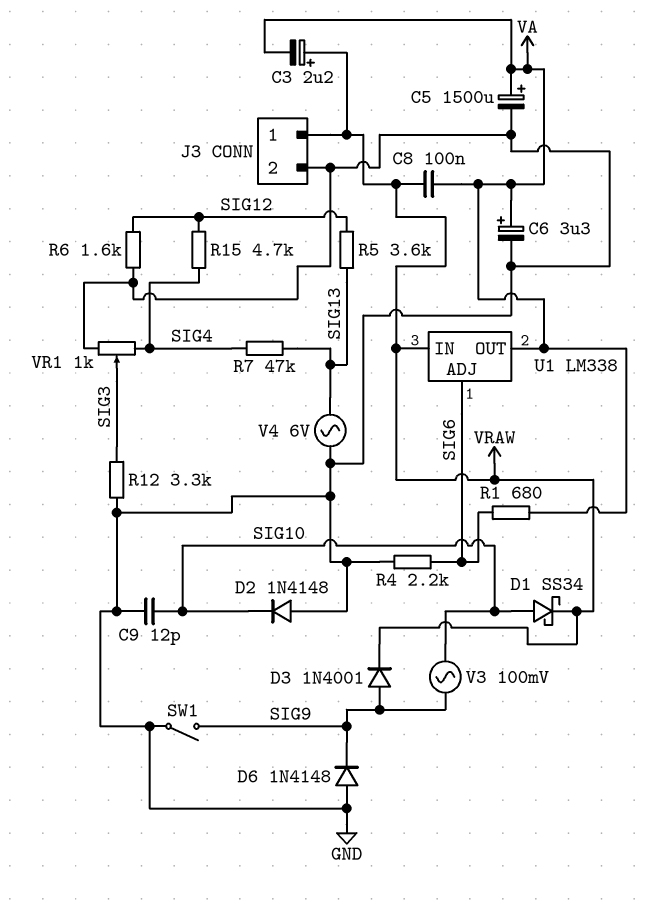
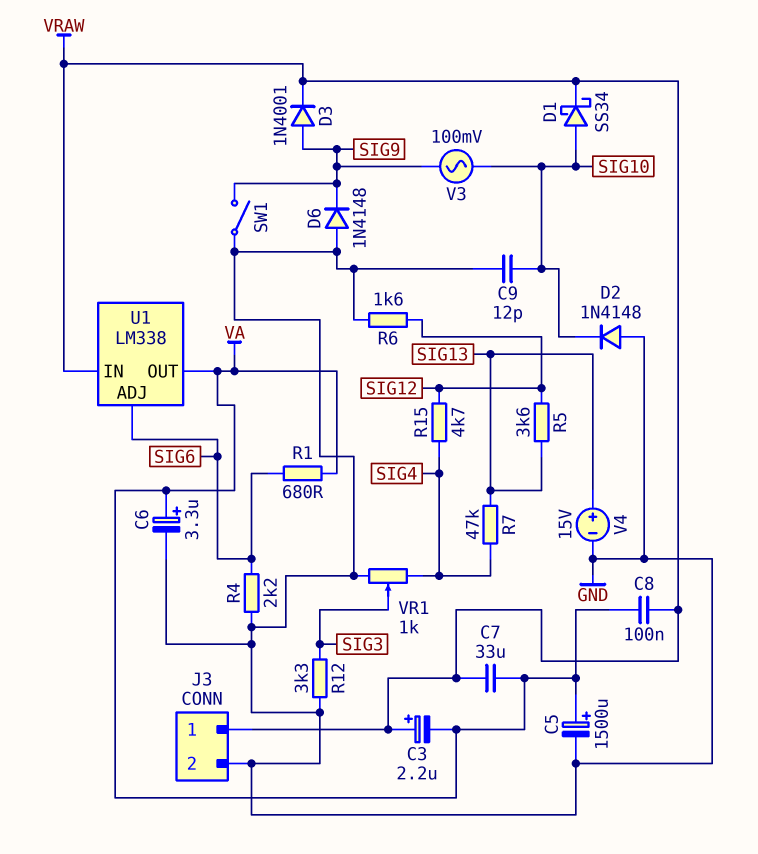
C7: none -> 33uF (VA, VRAW)
V4: AC 6V (GND, SIG13) -> 15V (plus SIG13, minus GND)

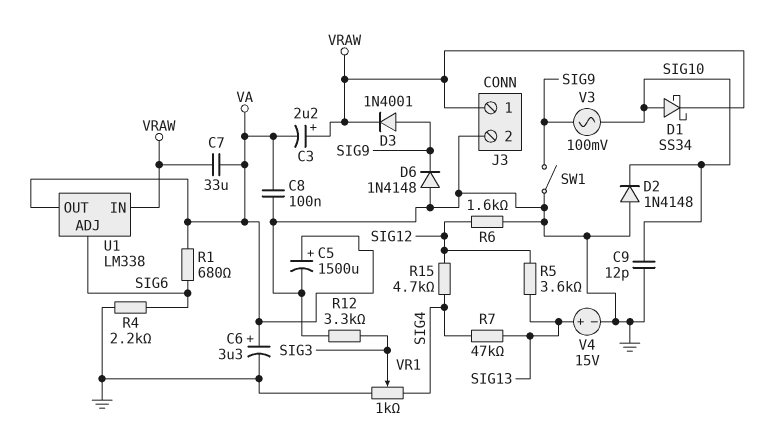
C8: 100nF (VA, VRAW) -> 100nF (GND, VA)

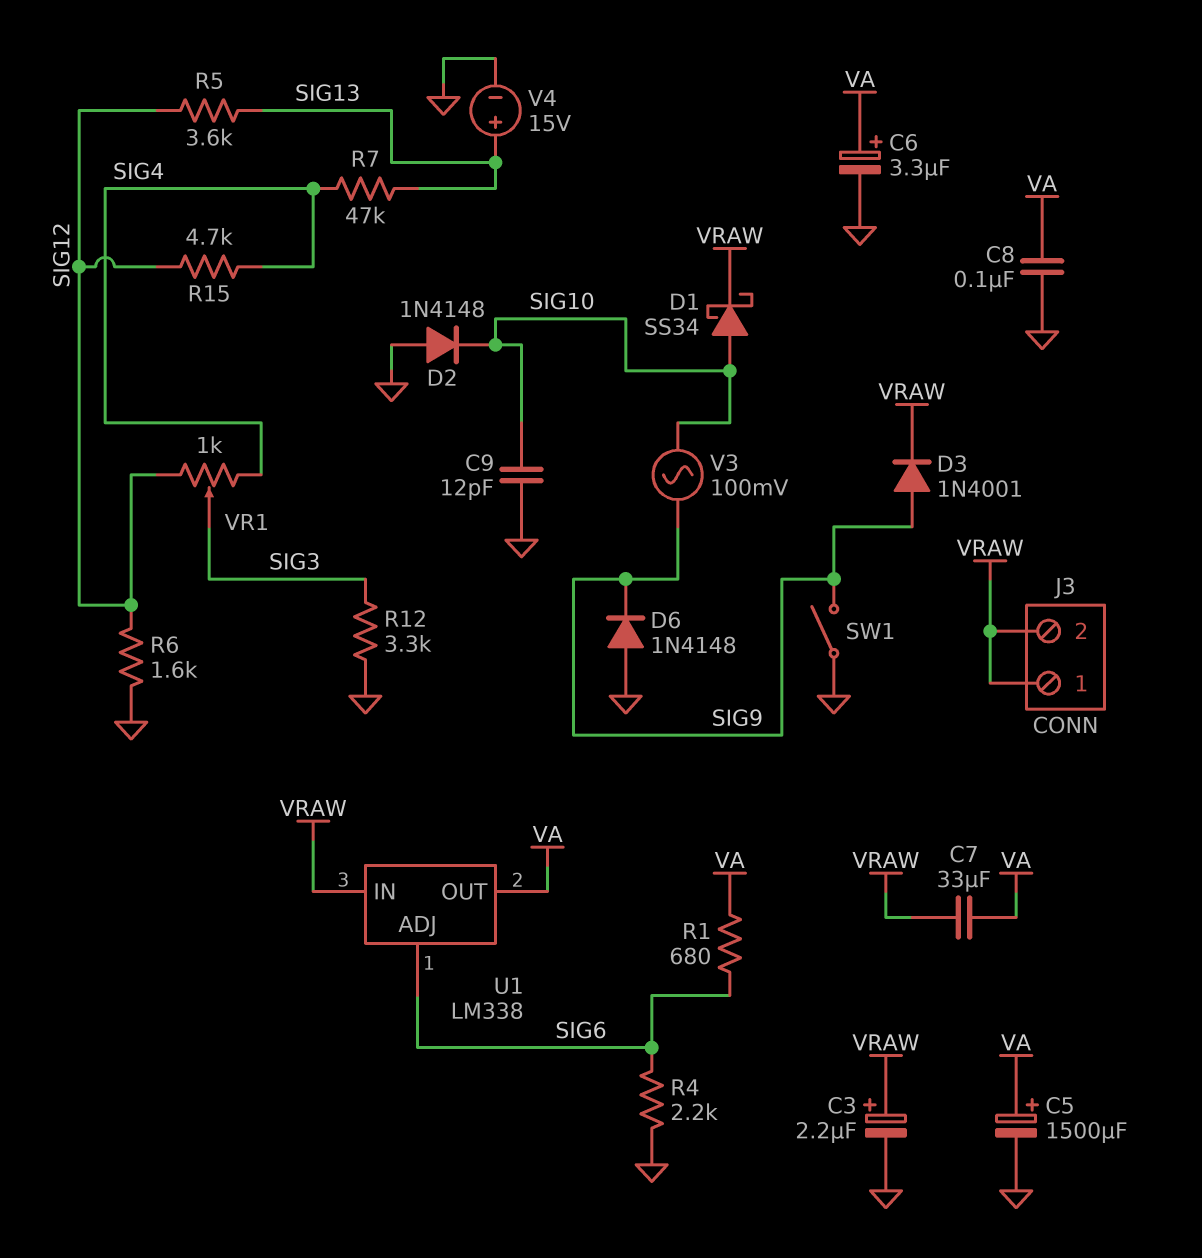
C3: 2.2uF (plus VRAW, minus VA) -> 2.2uF (plus VRAW, minus GND)
J3 pin 2: GND -> VRAW
VR1: 1k (GND, SIG4, wiper SIG3) -> 1k (SIG4, SIG12, wiper SIG3)

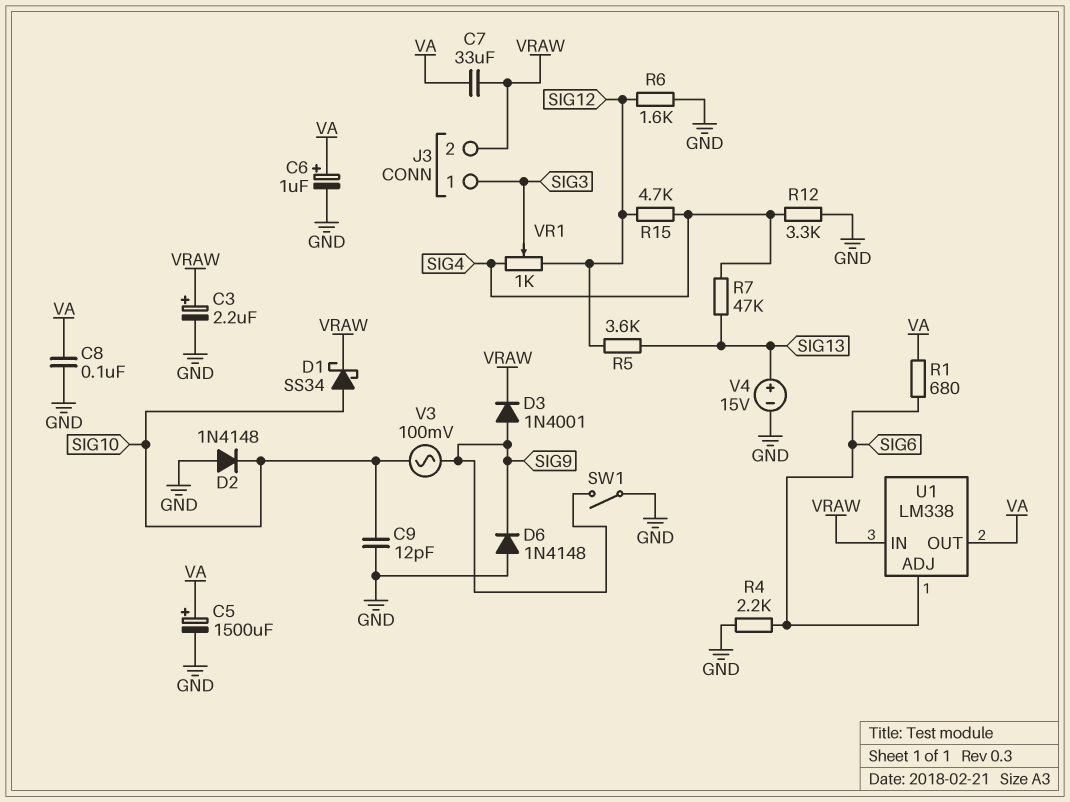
C6: 3.3uF (plus VA, minus GND) -> 1uF (plus VA, minus GND)
J3 pin 1: VRAW -> SIG3
R12: 3.3k (GND, SIG3) -> 3.3k (GND, SIG4)

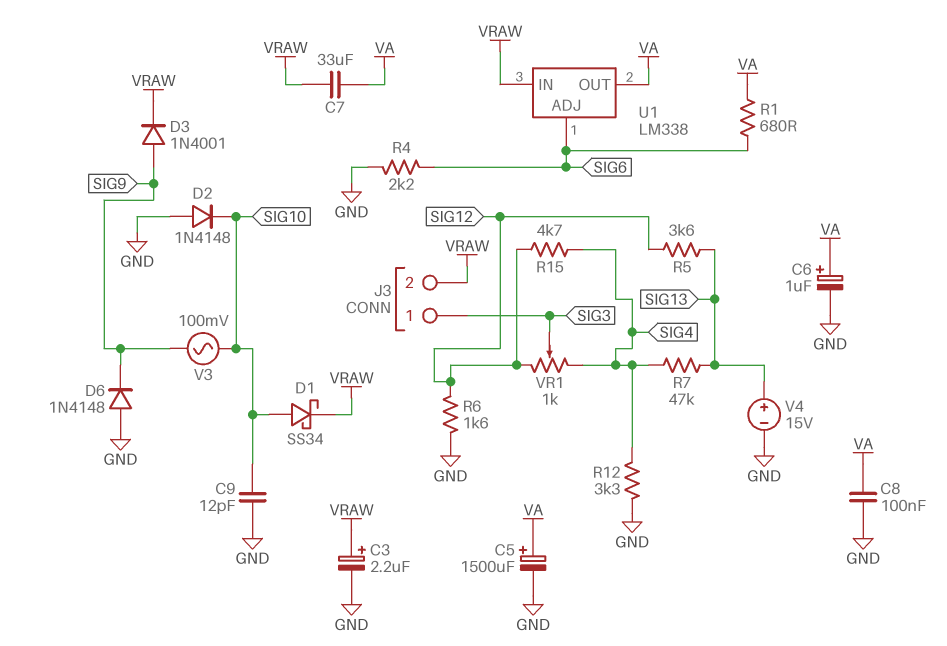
SW1: switch (GND, SIG9) -> none

